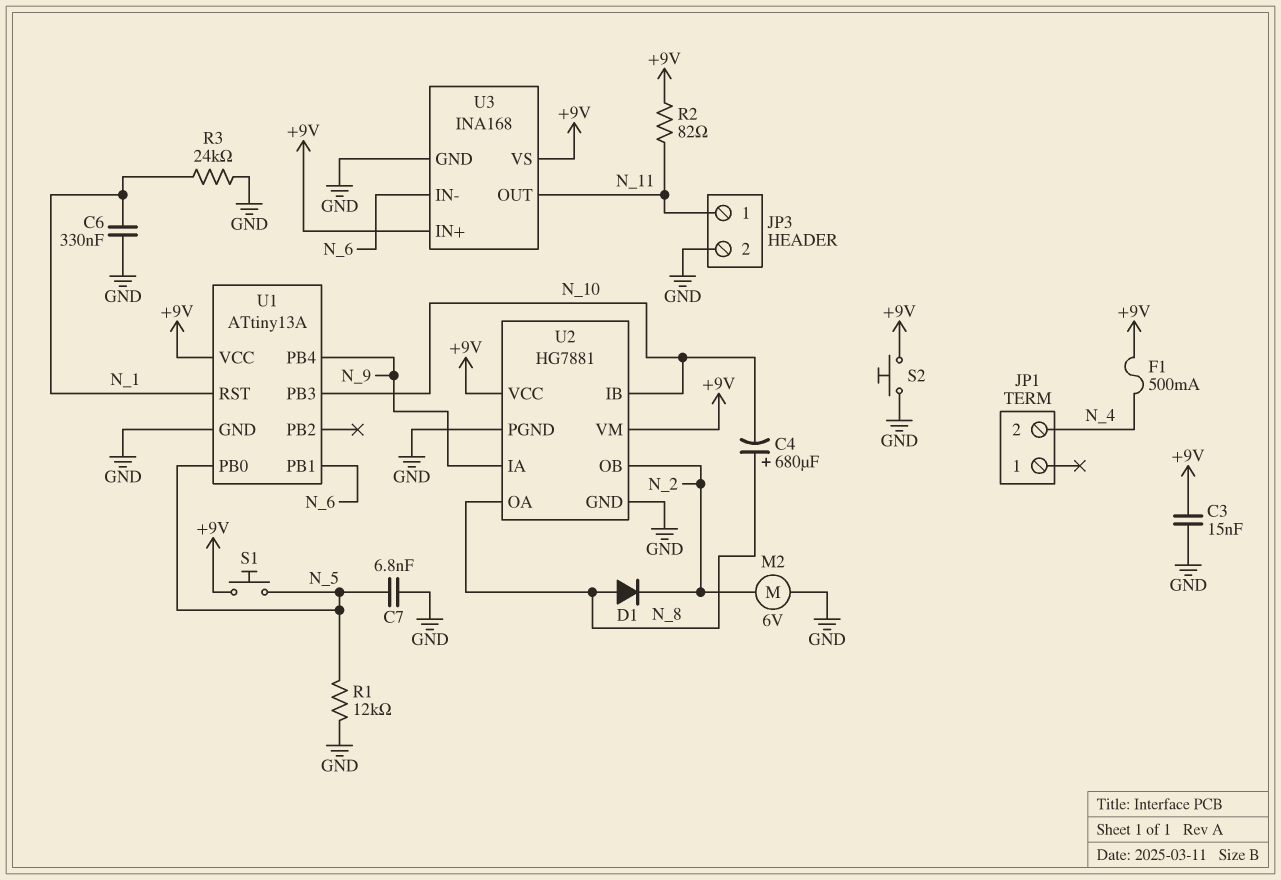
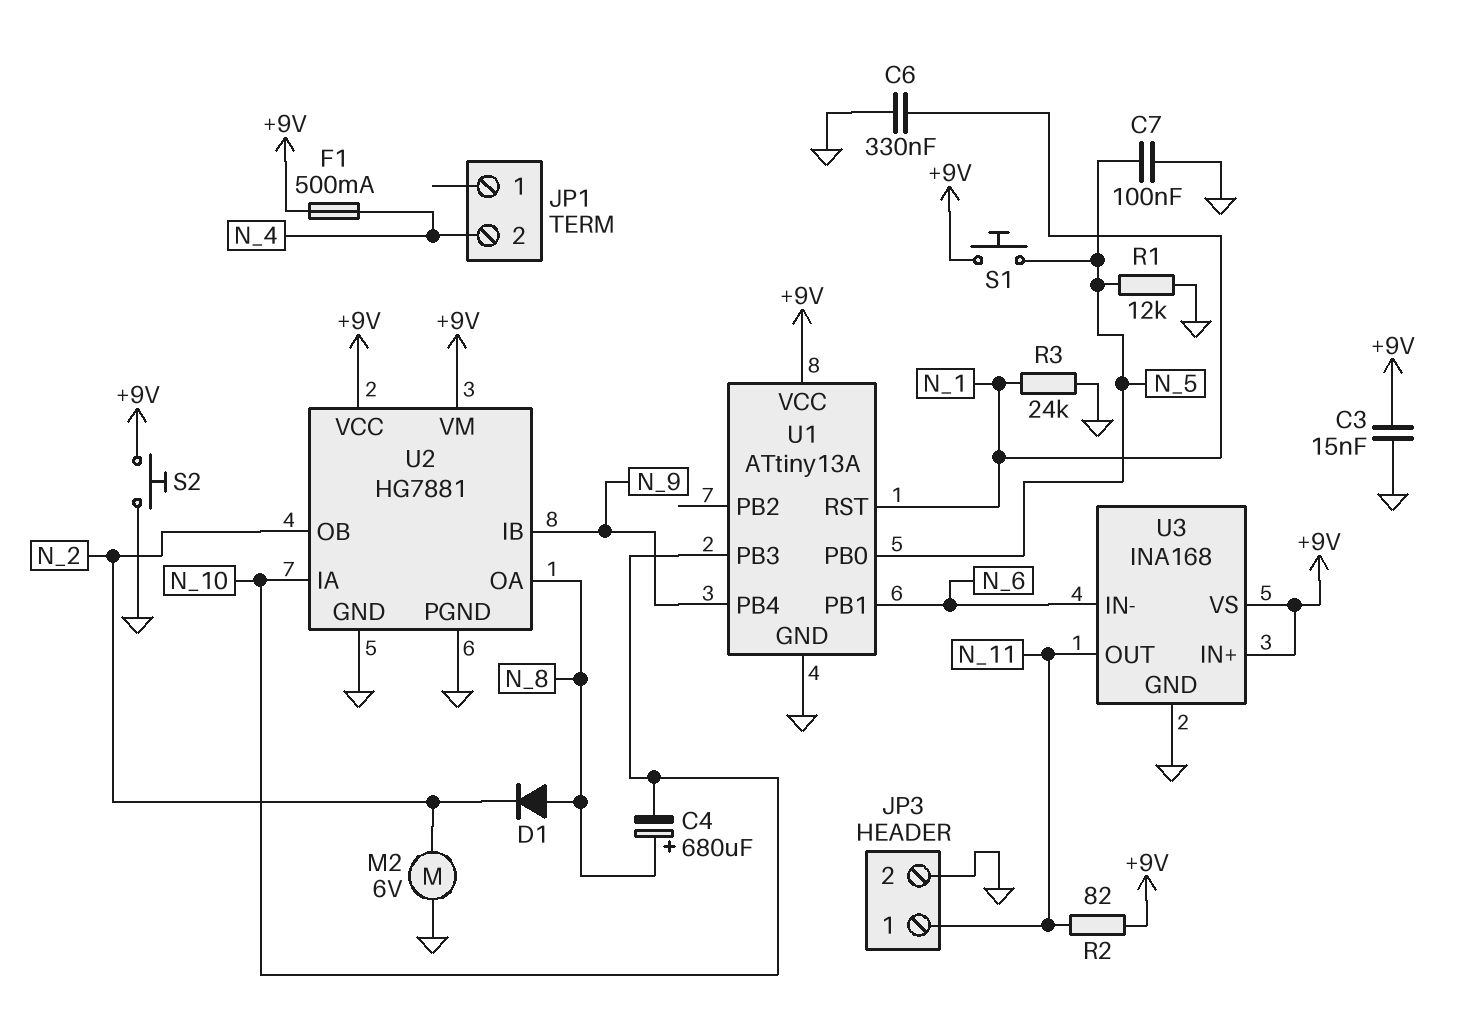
C7: 6.8nF (GND, N_5) -> 100nF (GND, N_5)
U2 pin IA: N_9 -> N_10
U2 pin IB: N_10 -> N_9

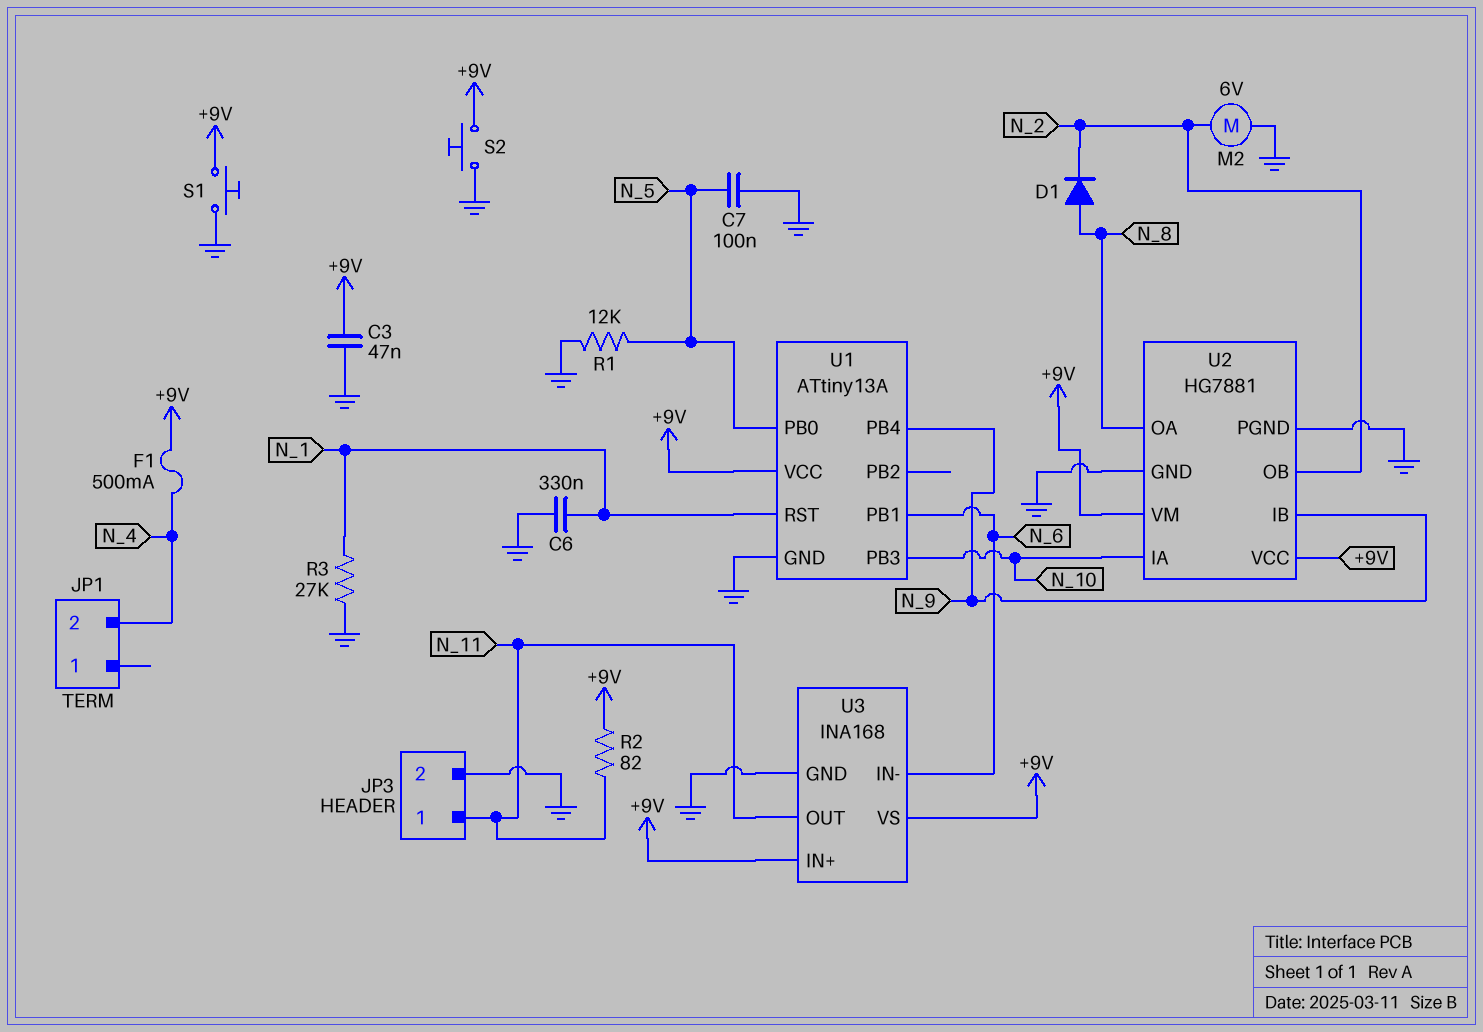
C3: 15nF (+9V, GND) -> 47nF (+9V, GND)
C4: 680uF (plus N_8, minus N_10) -> none
R3: 24k (GND, N_1) -> 27k (GND, N_1)
S1: button (+9V, N_5) -> button (+9V, GND)

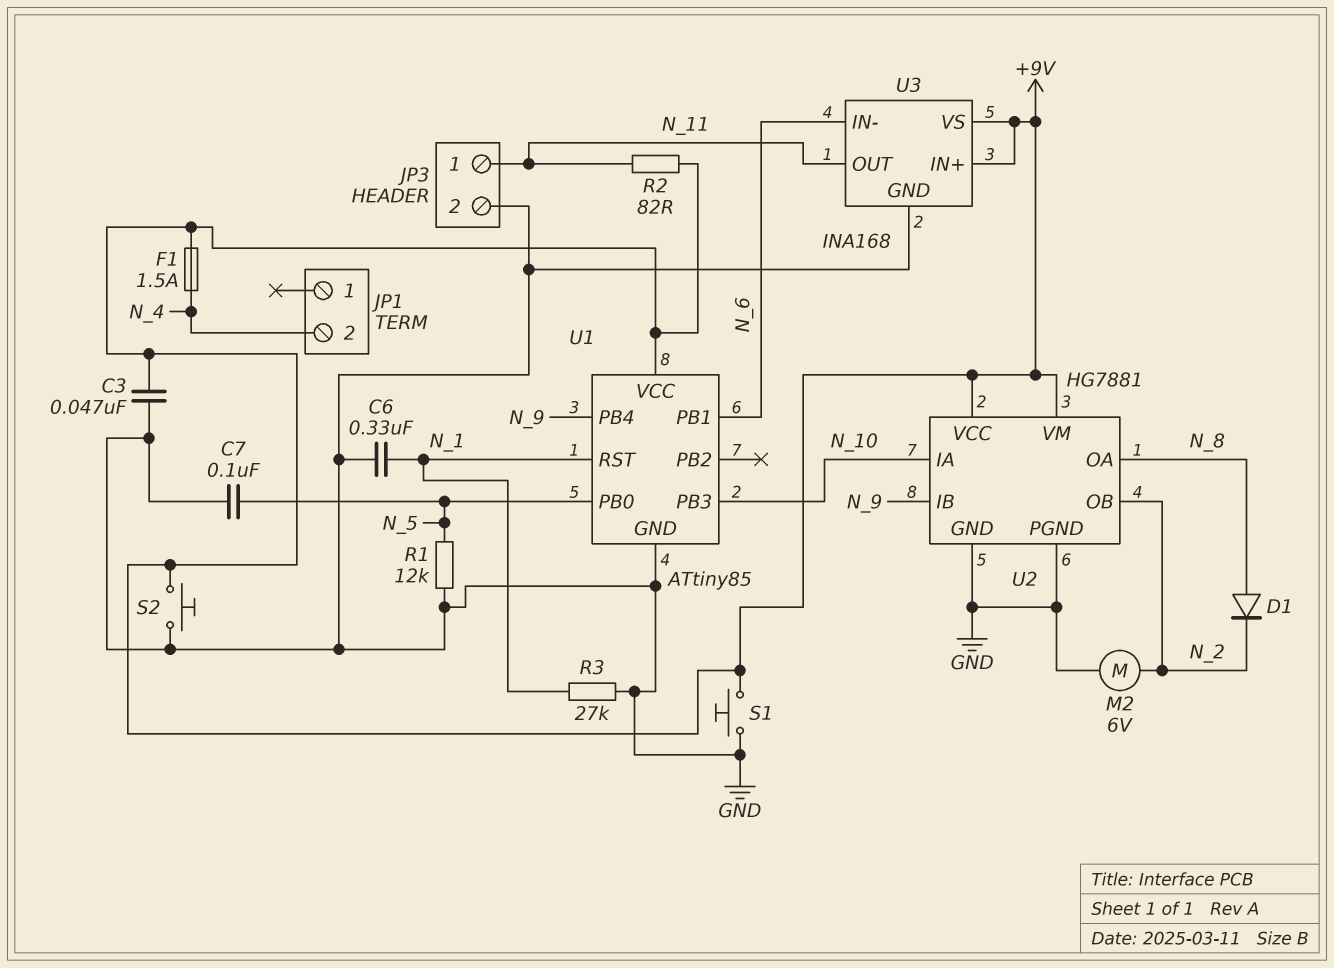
F1: 500mA (+9V, N_4) -> 1.5A (+9V, N_4)
U1: ATtiny13A -> ATtiny85

